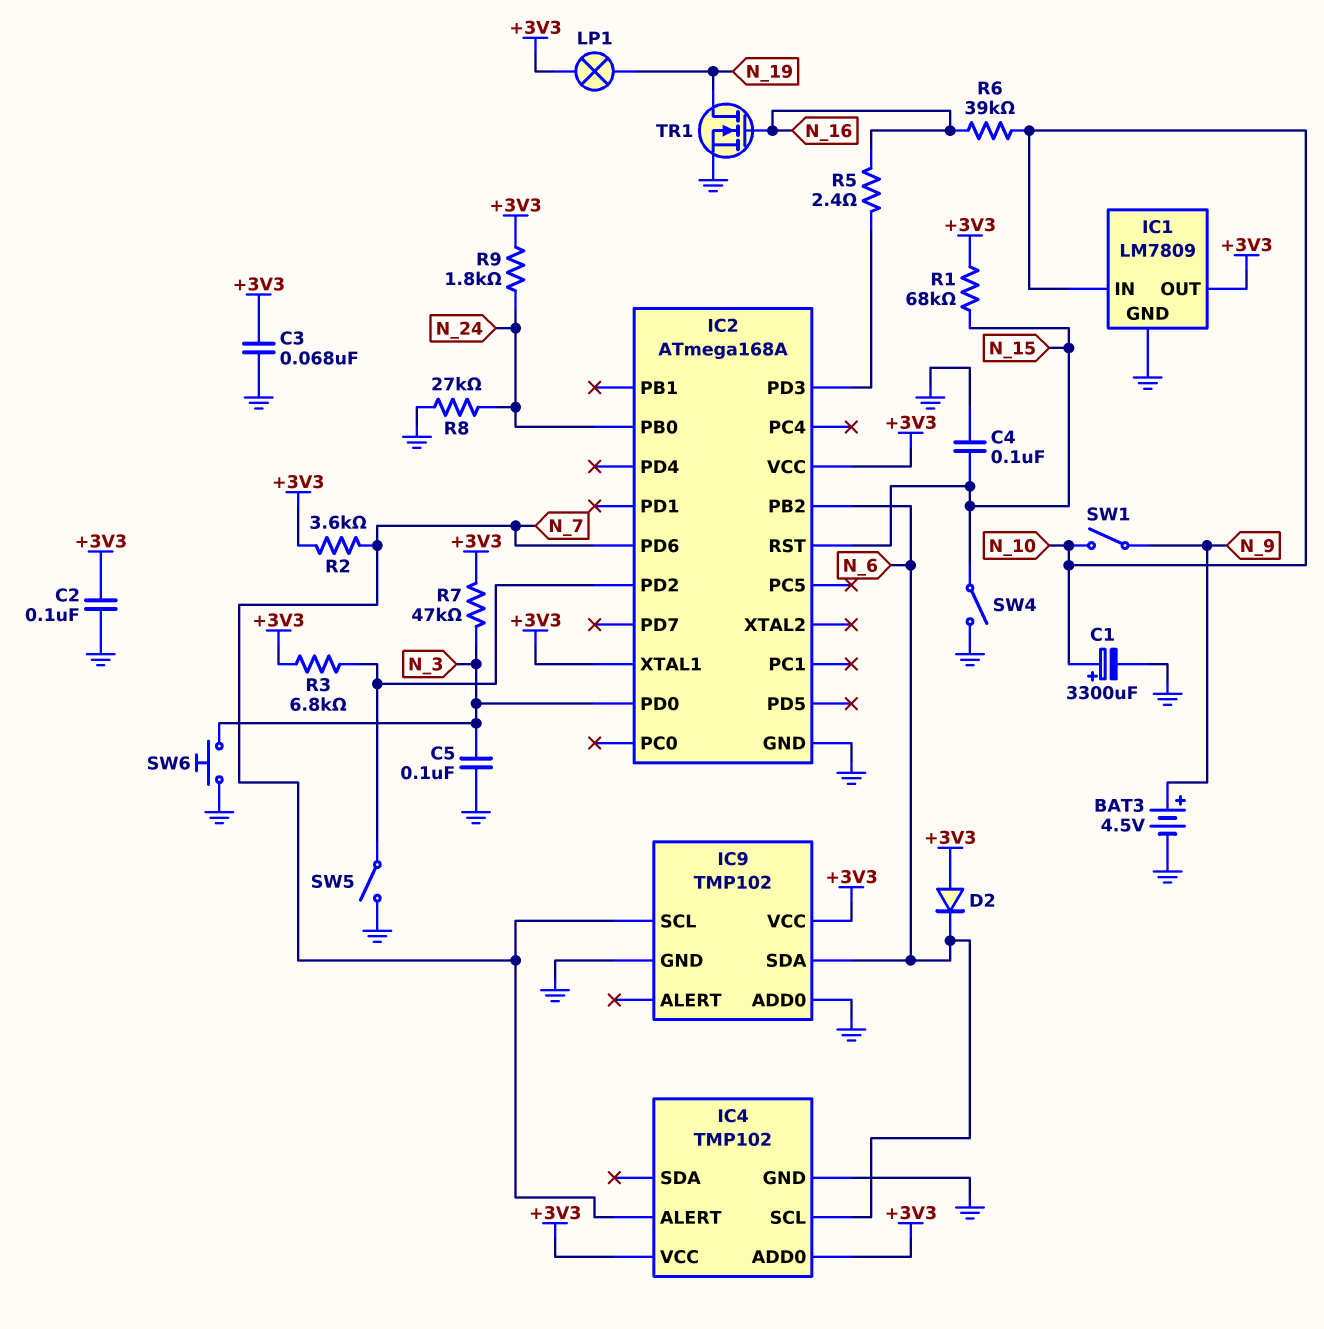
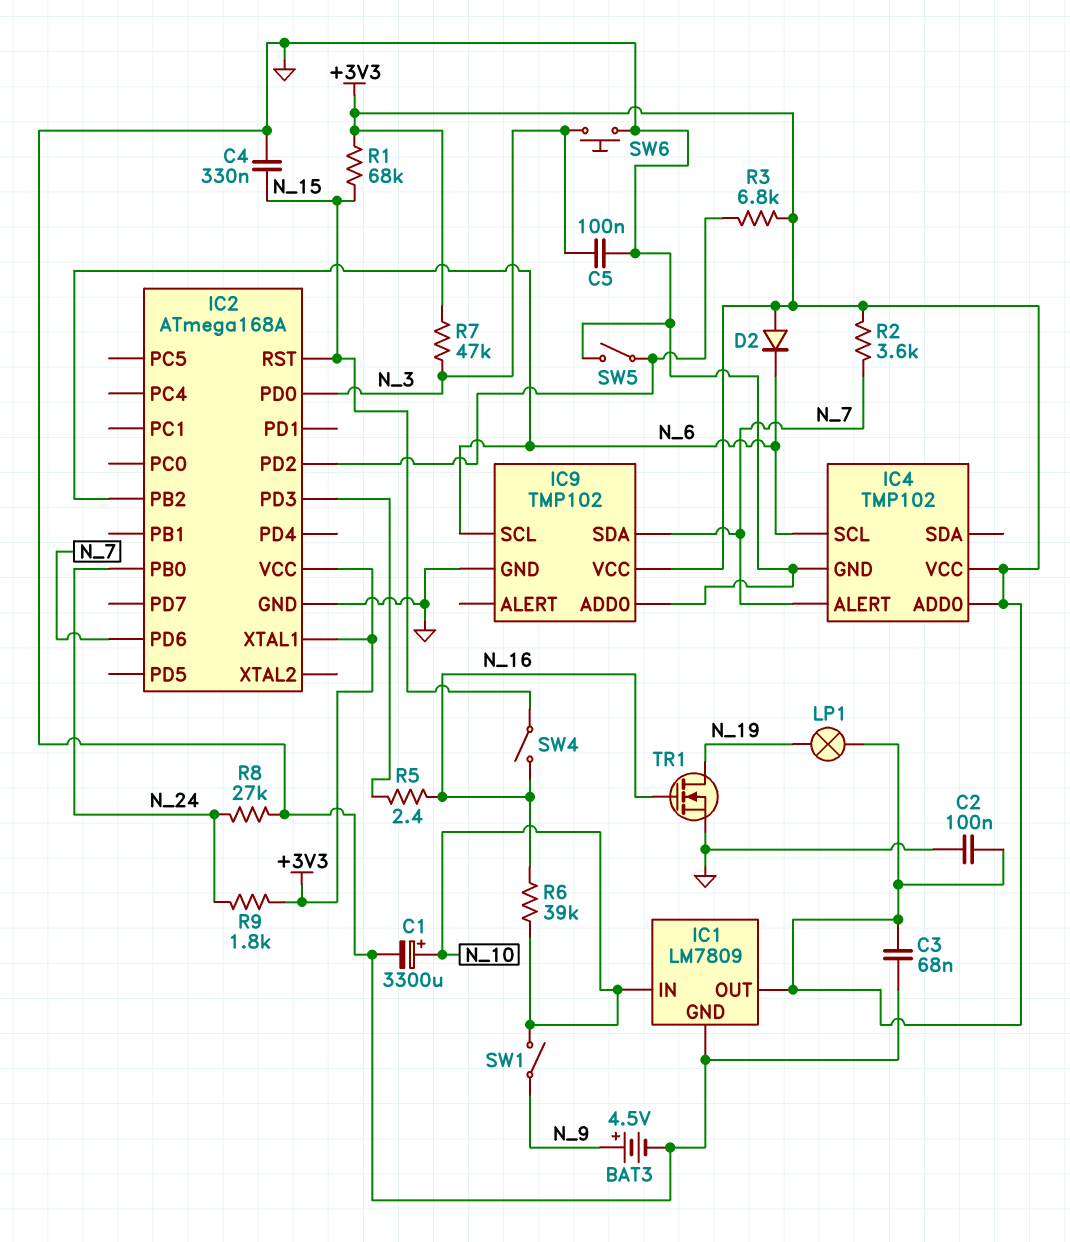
C4: 100nF (GND, N_15) -> 330nF (GND, N_15)
IC9 pin SCL: N_7 -> N_6
IC9 pin SDA: N_6 -> N_7
SW4: switch (GND, N_15) -> switch (N_15, N_16)

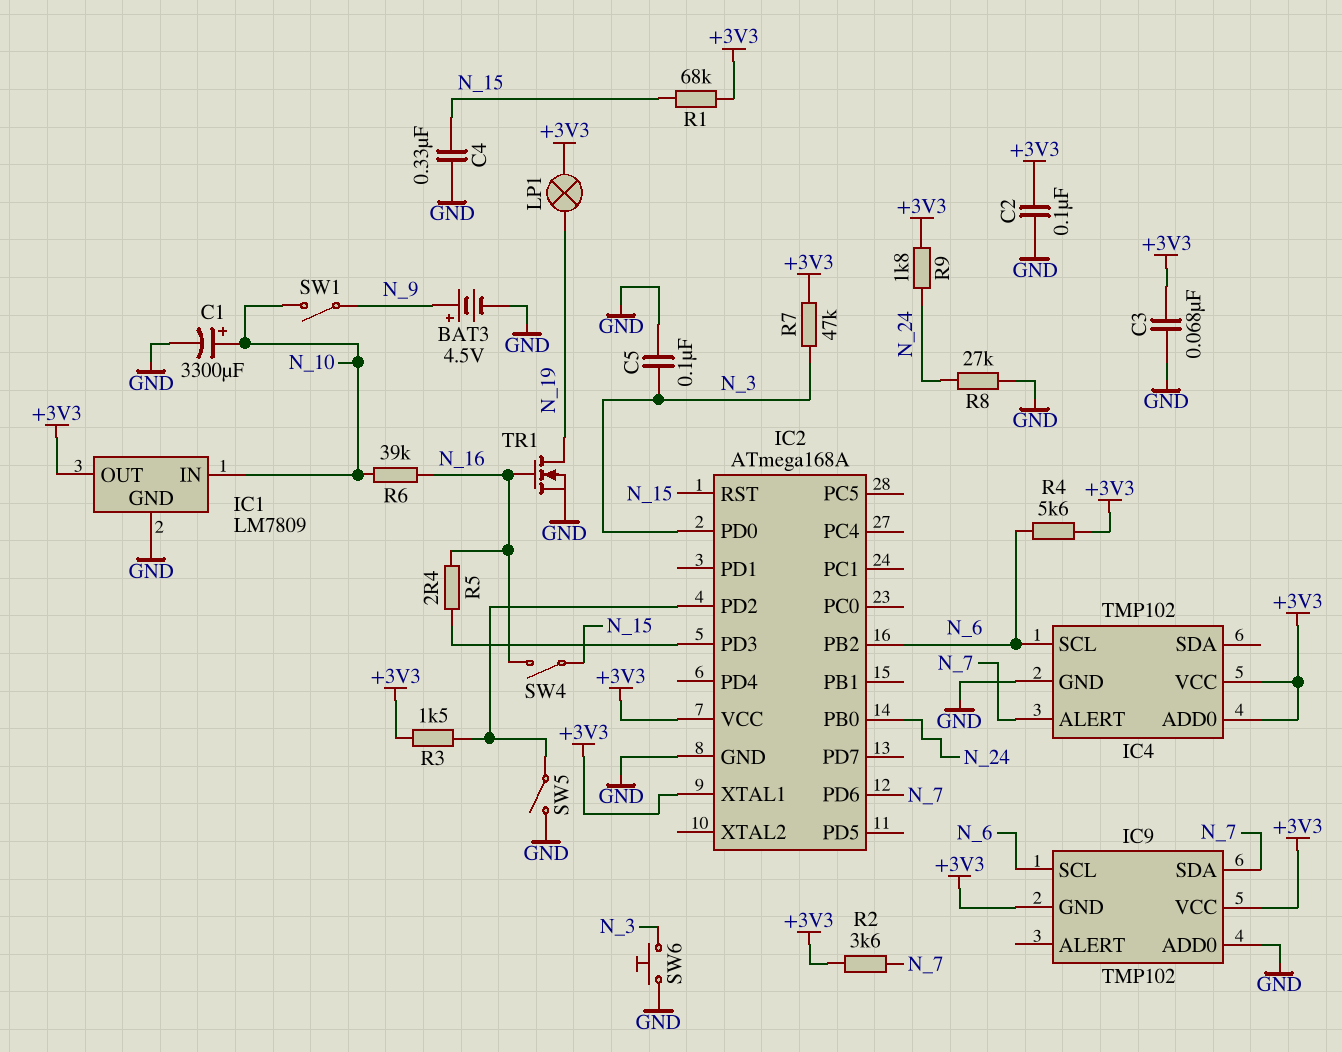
D2: diode (A +3V3, K N_6) -> none
IC9 pin GND: GND -> +3V3
R3: 6.8k (+3V3, IC2/PD2) -> 1.5k (+3V3, IC2/PD2)
R4: none -> 5.6k (+3V3, N_6)

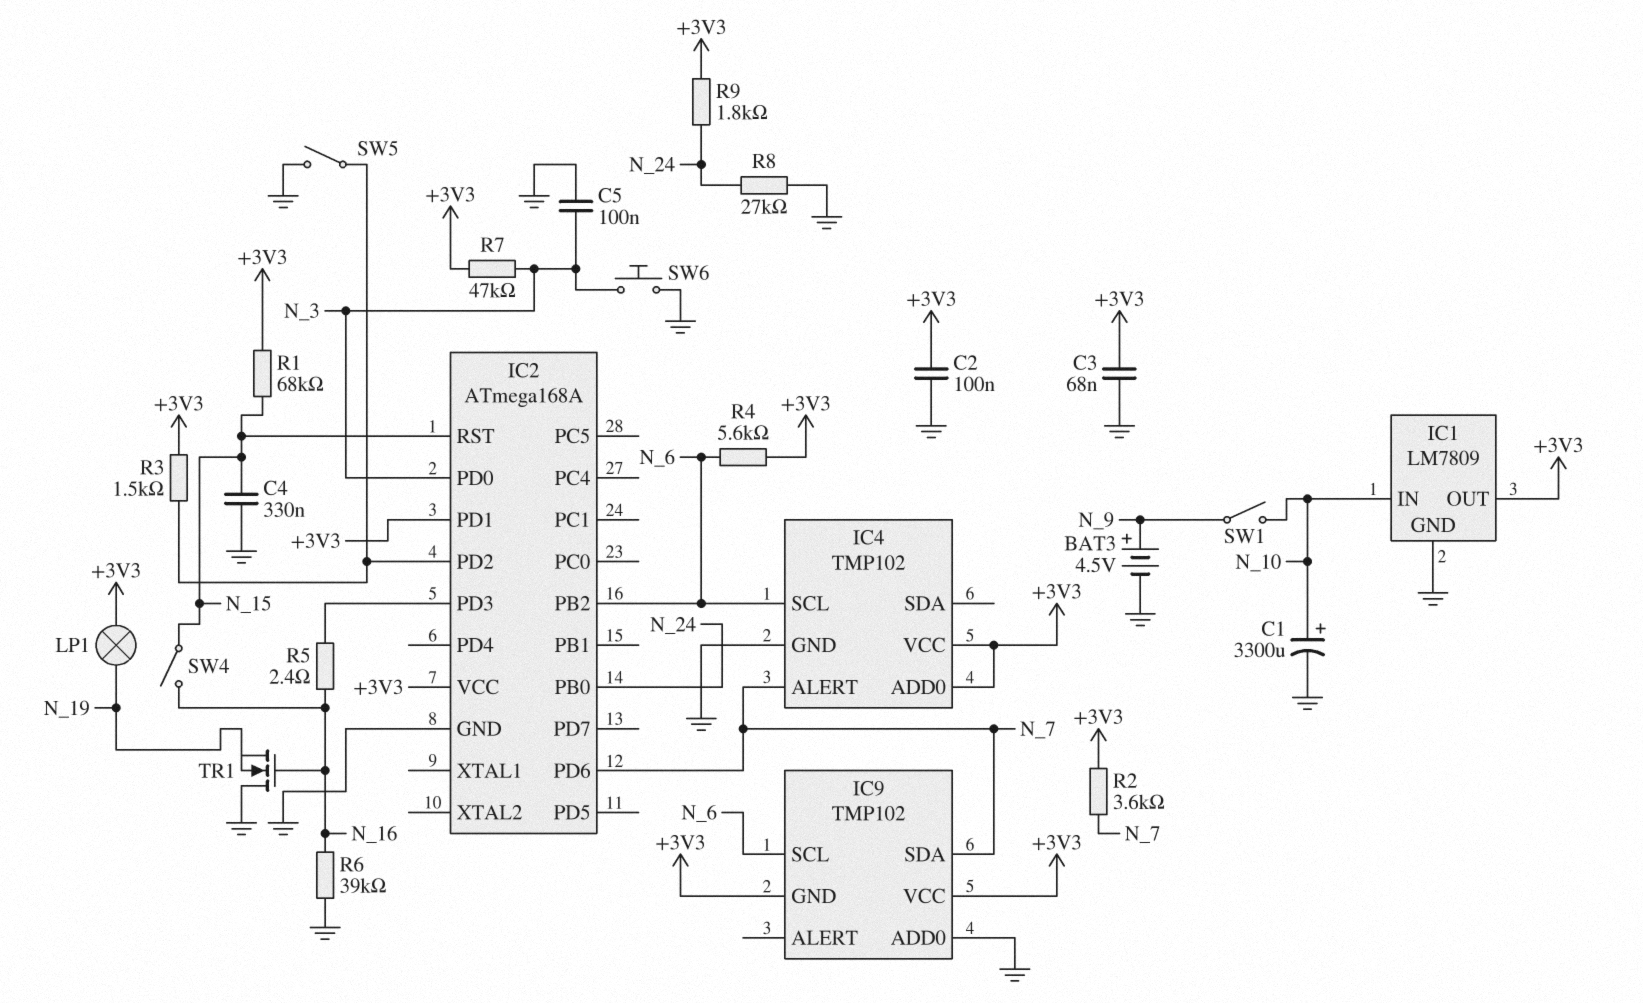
IC2 pin PD1: none -> +3V3
IC2 pin XTAL1: +3V3 -> none
R6: 39k (N_10, N_16) -> 39k (GND, N_16)
TR1: NMOS (G N_16, D N_19, S GND) -> NMOS (G N_16, D GND, S N_19)

